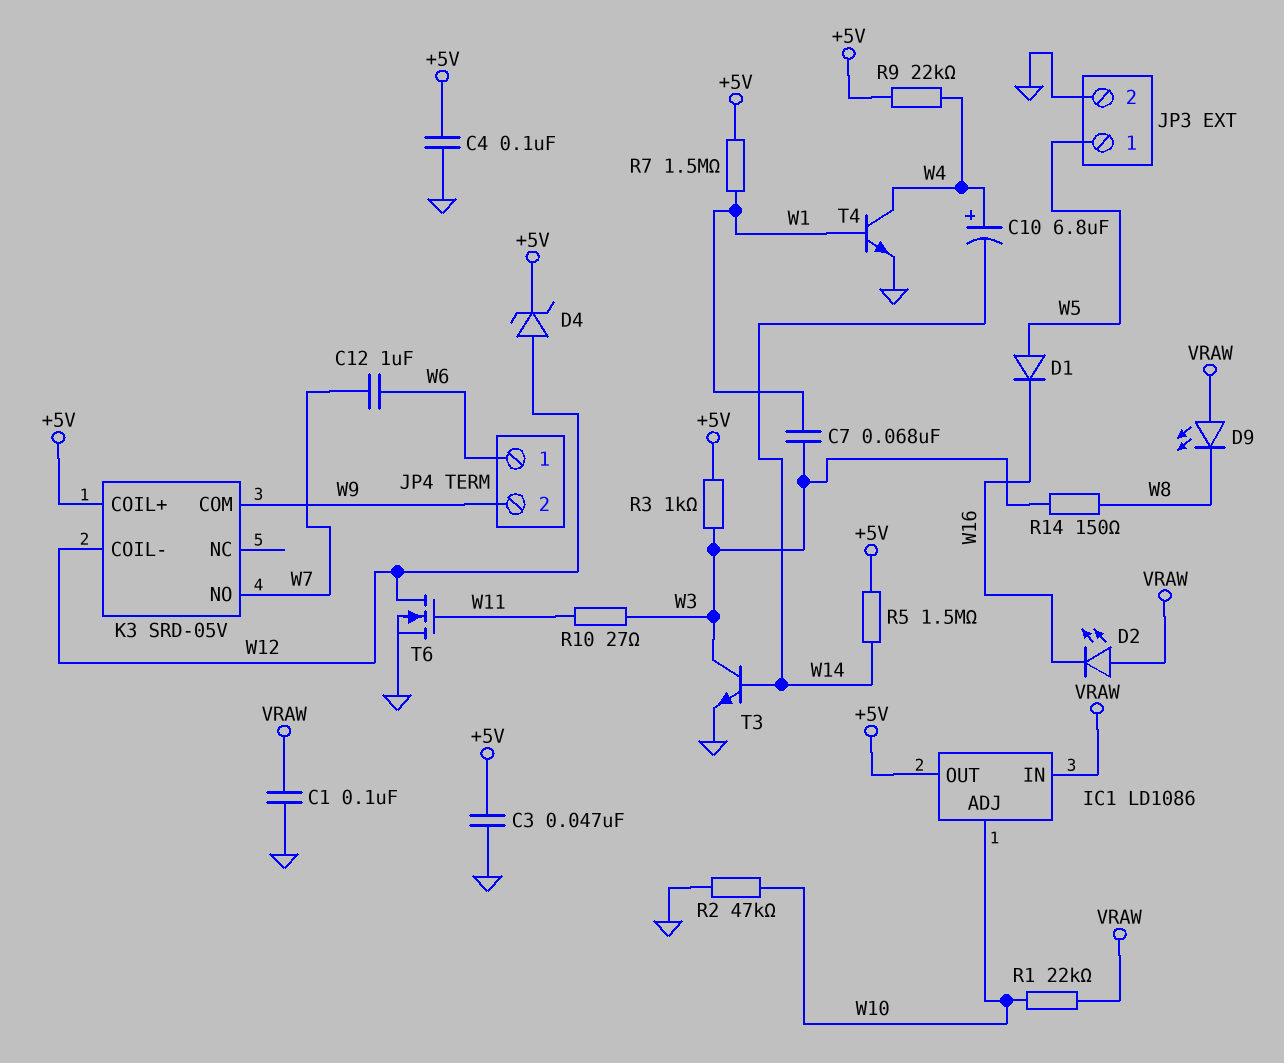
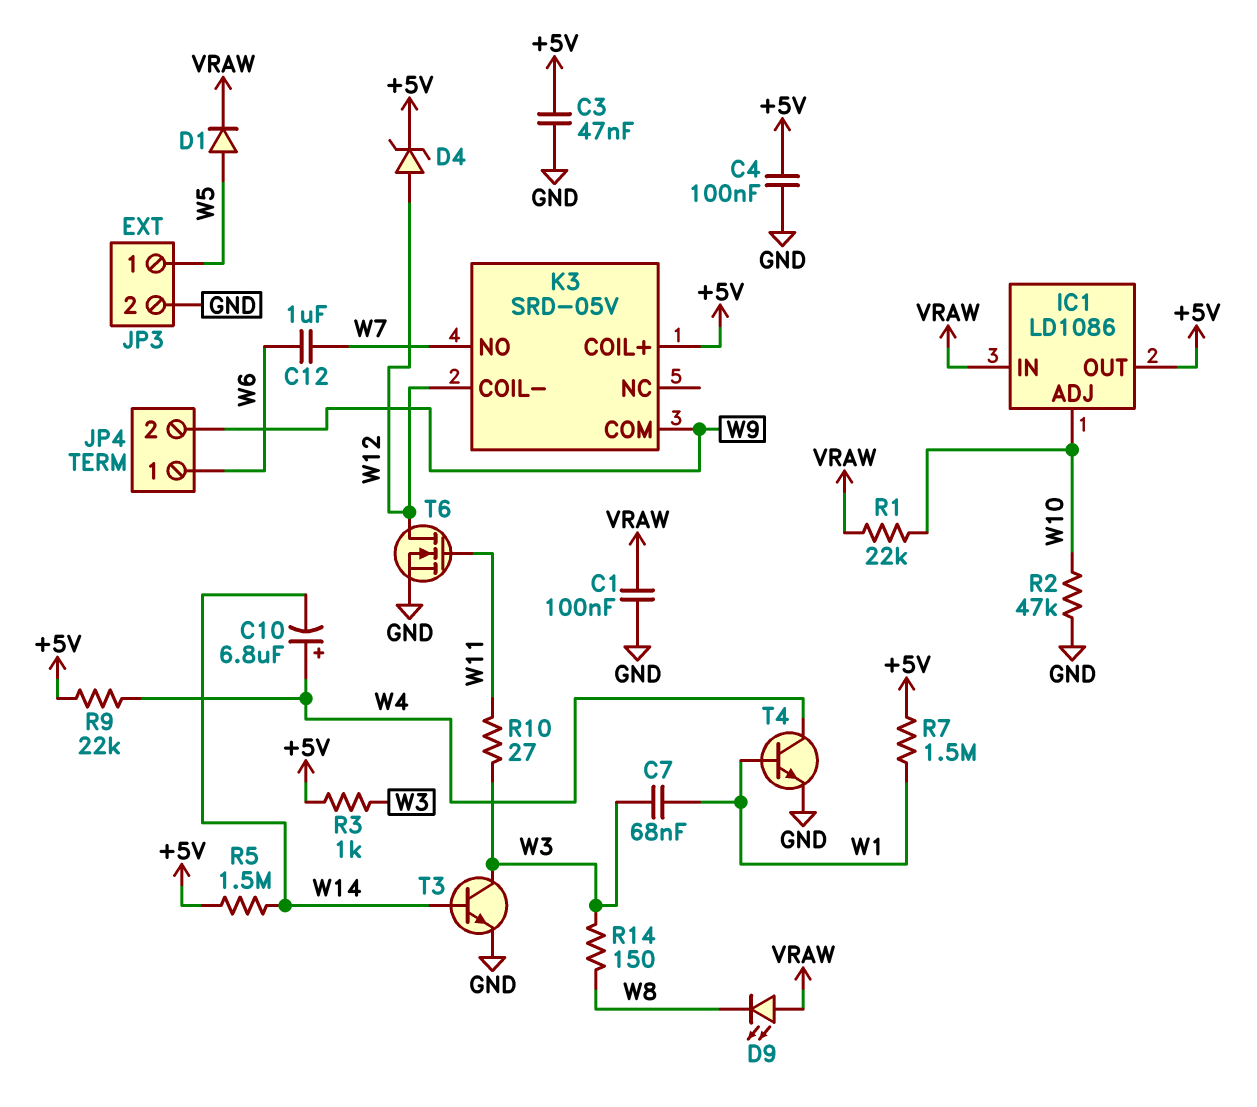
D1: diode (A W5, K W16) -> diode (A W5, K VRAW)
D2: LED (A VRAW, K W16) -> none

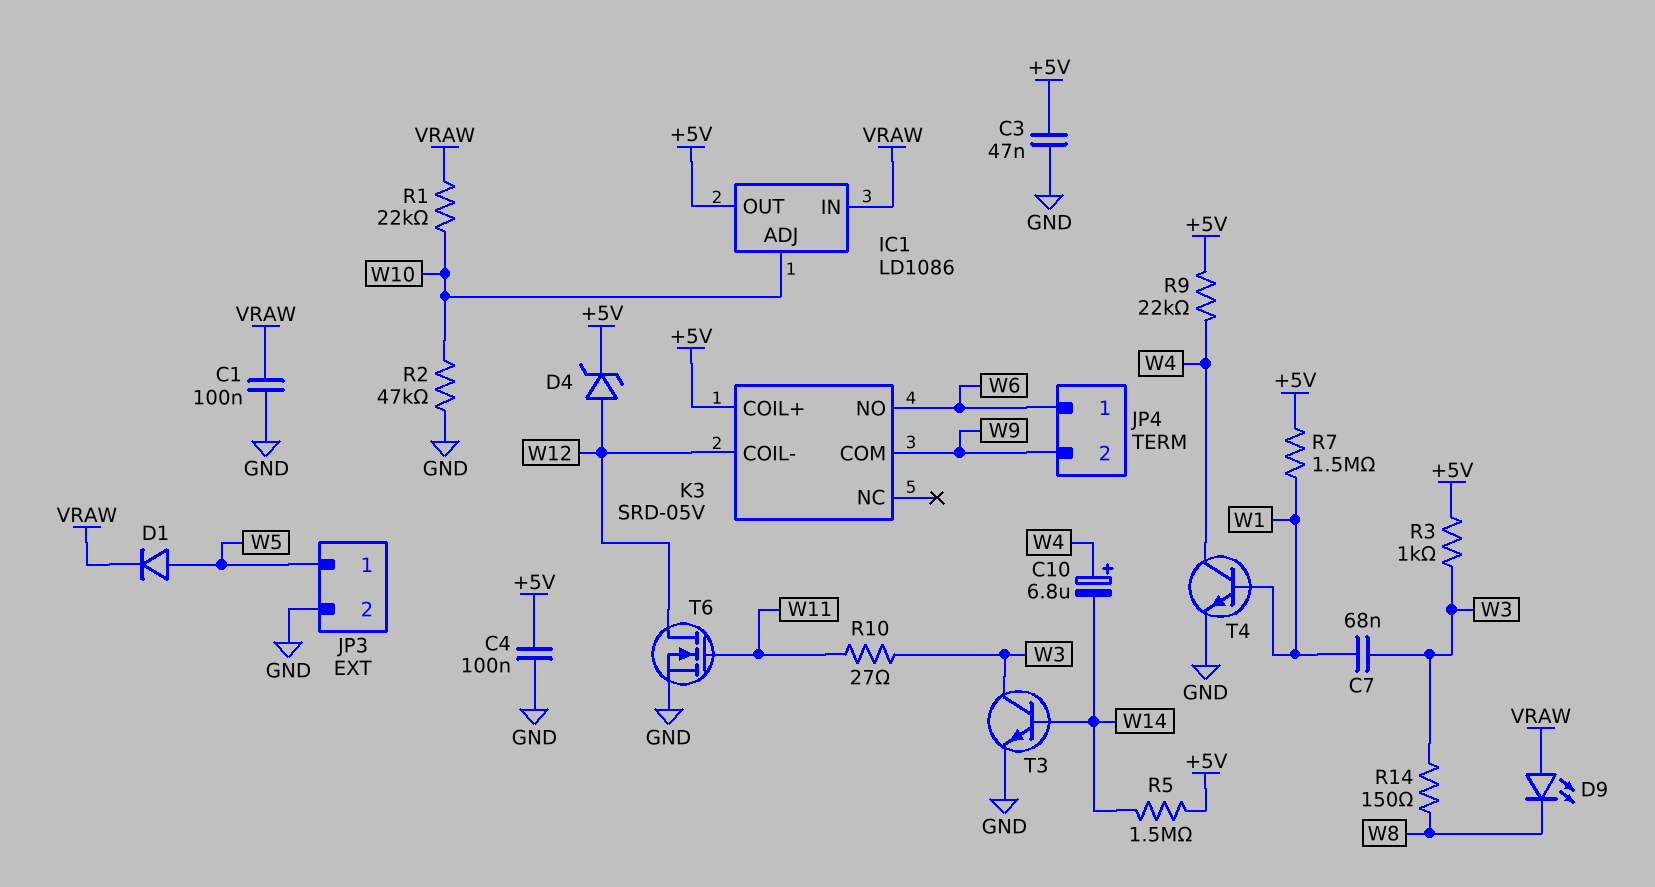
C12: 1uF (W6, W7) -> none
K3 pin NO: W7 -> W6

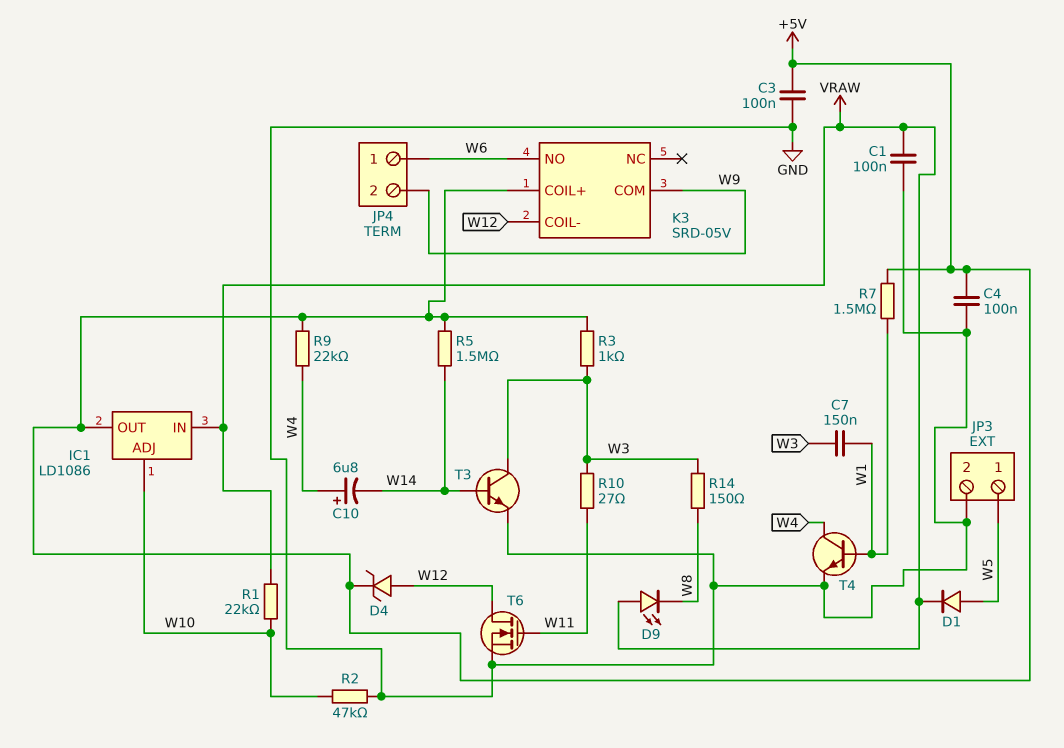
C3: 47nF (+5V, GND) -> 100nF (+5V, GND)
C7: 68nF (W1, W3) -> 150nF (W1, W3)

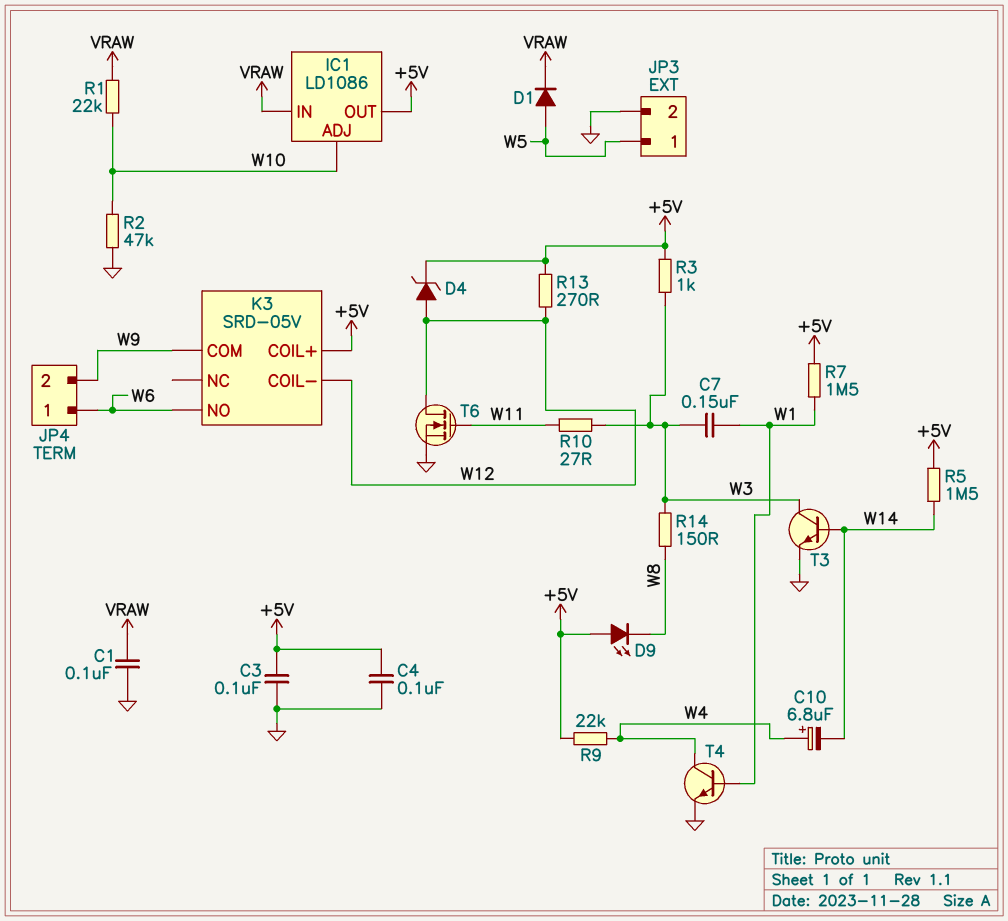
D9: LED (A VRAW, K W8) -> LED (A +5V, K W8)
R13: none -> 270 (+5V, W12)

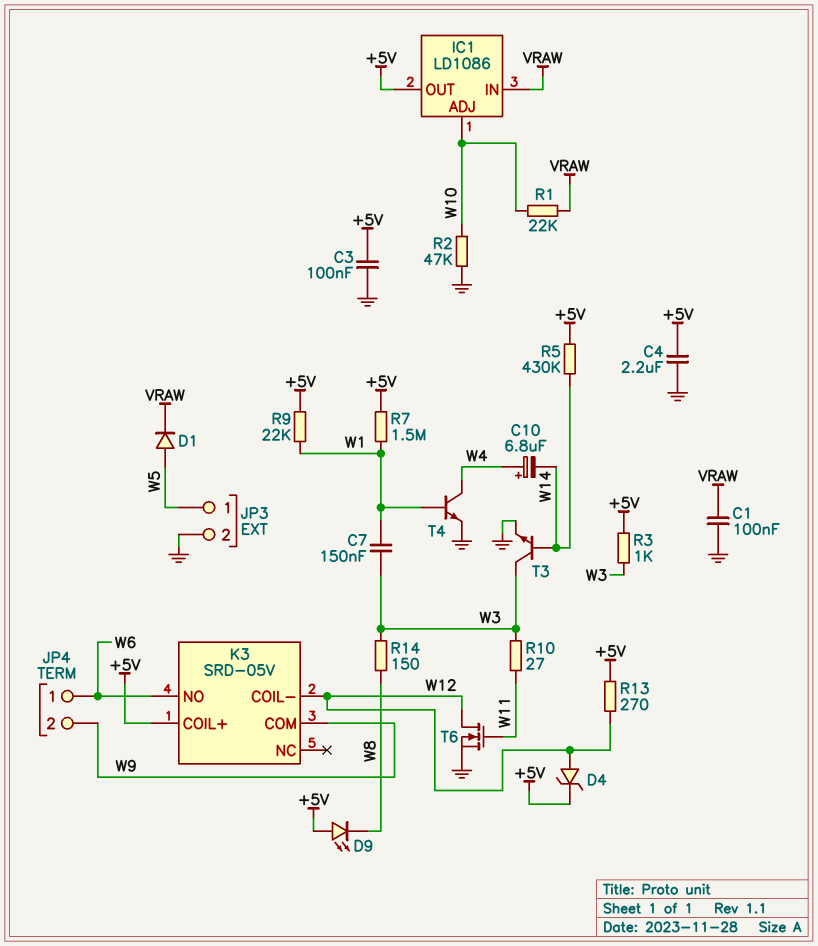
C4: 100nF (+5V, GND) -> 2.2uF (+5V, GND)
R5: 1.5M (+5V, W14) -> 430k (+5V, W14)
R9: 22k (+5V, W4) -> 22k (+5V, W1)

